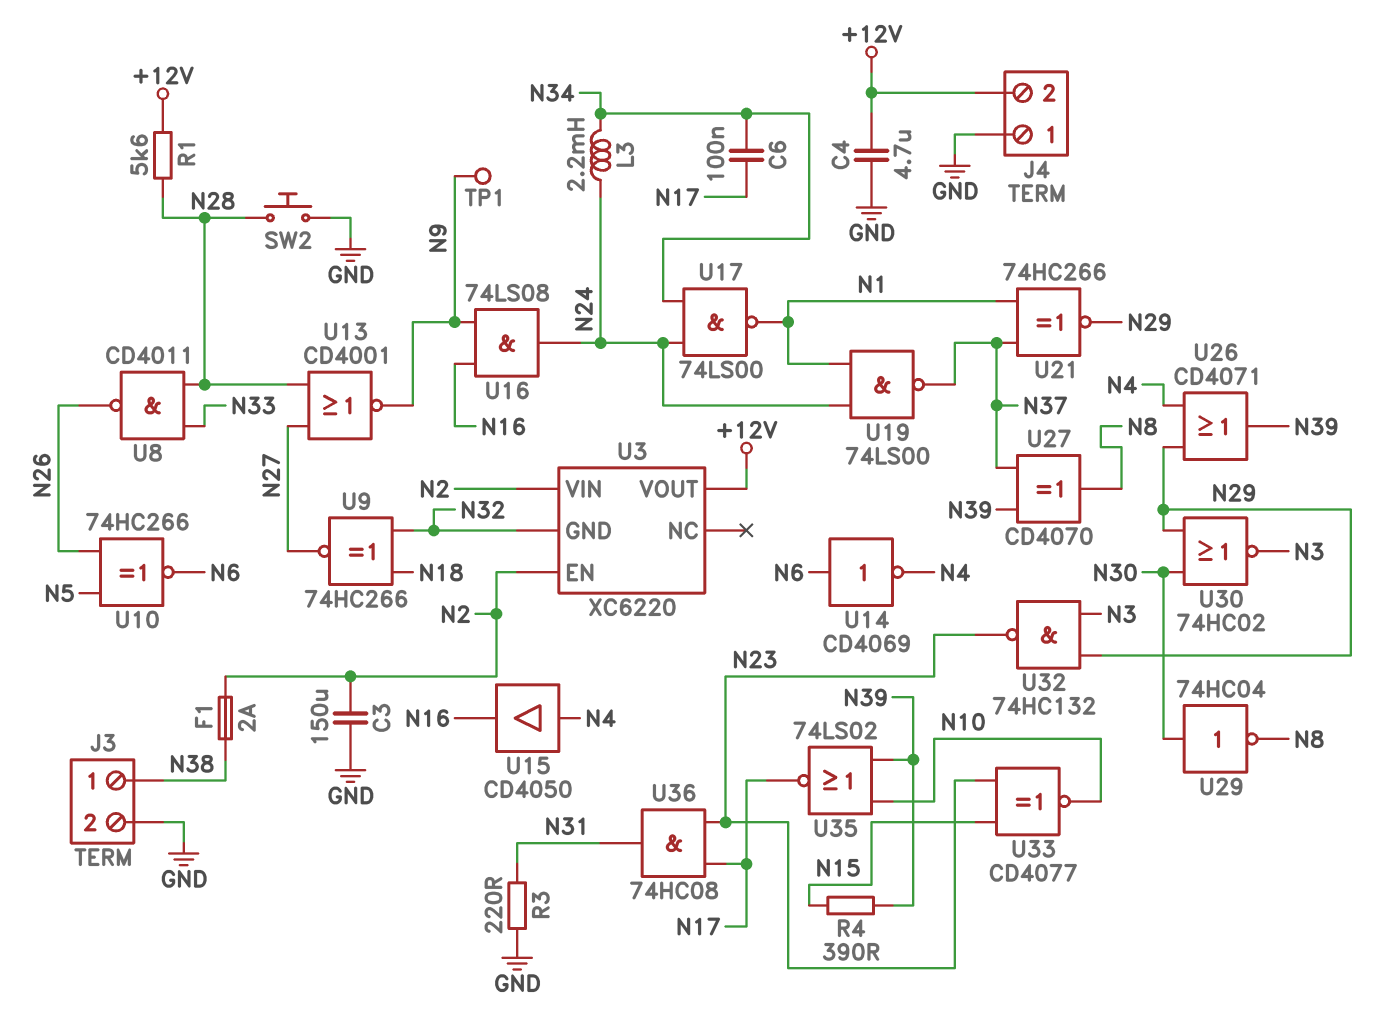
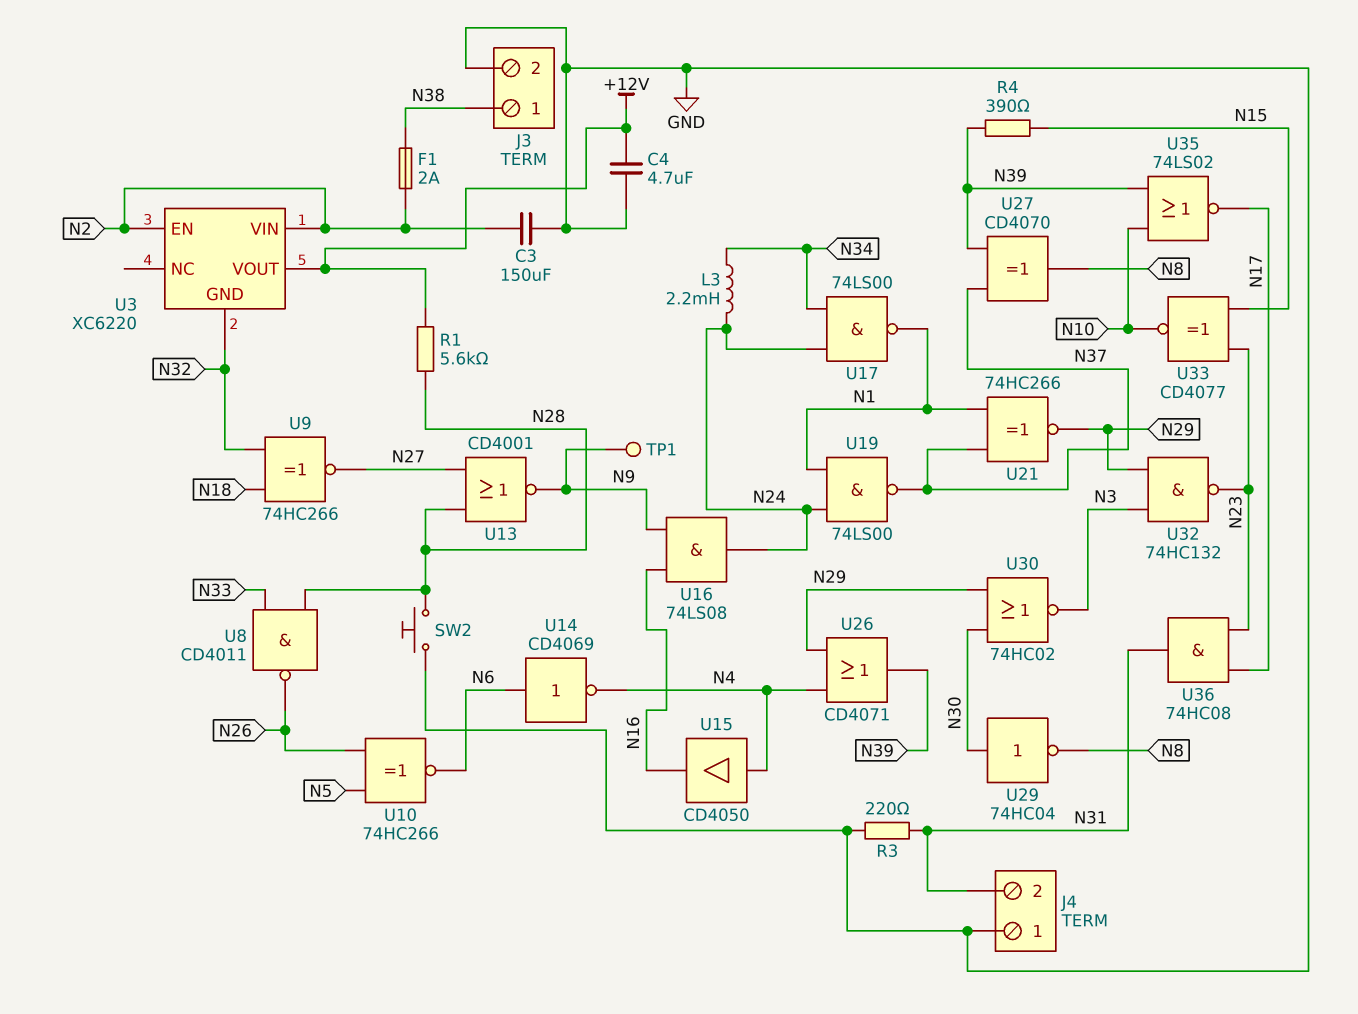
C6: 100nF (N17, N34) -> none
J4 pin 2: +12V -> N31

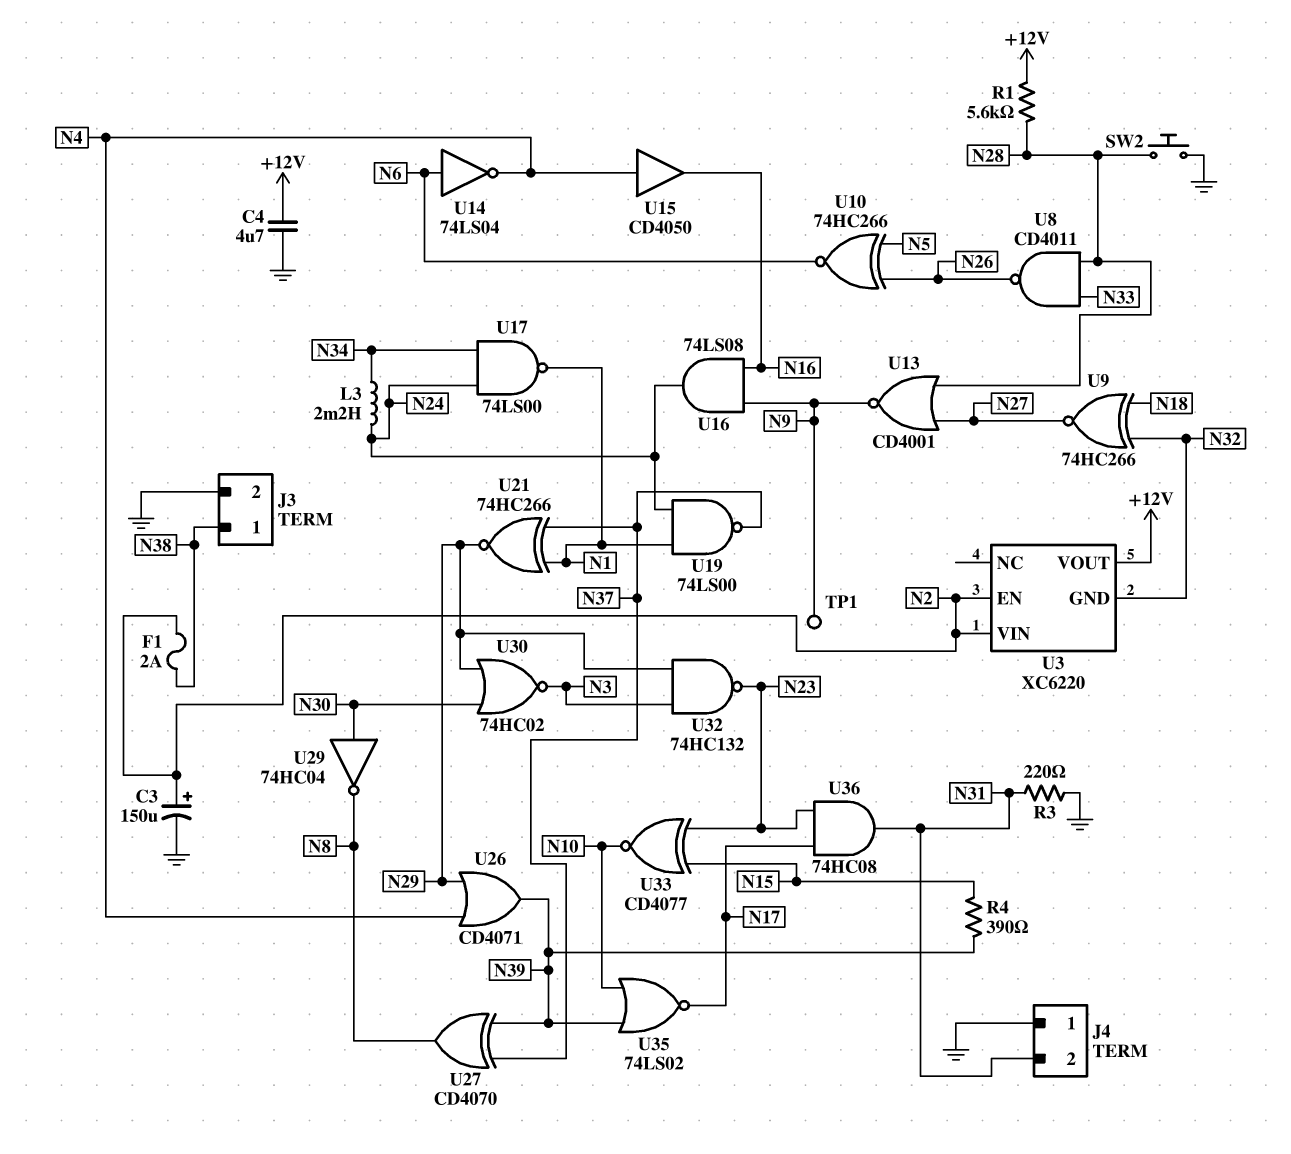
C3: 150uF (GND, N2) -> 150uF (plus N2, minus GND)
U14: NOT CD4069 (in N6, out N4) -> NOT 74LS04 (in N6, out N4)

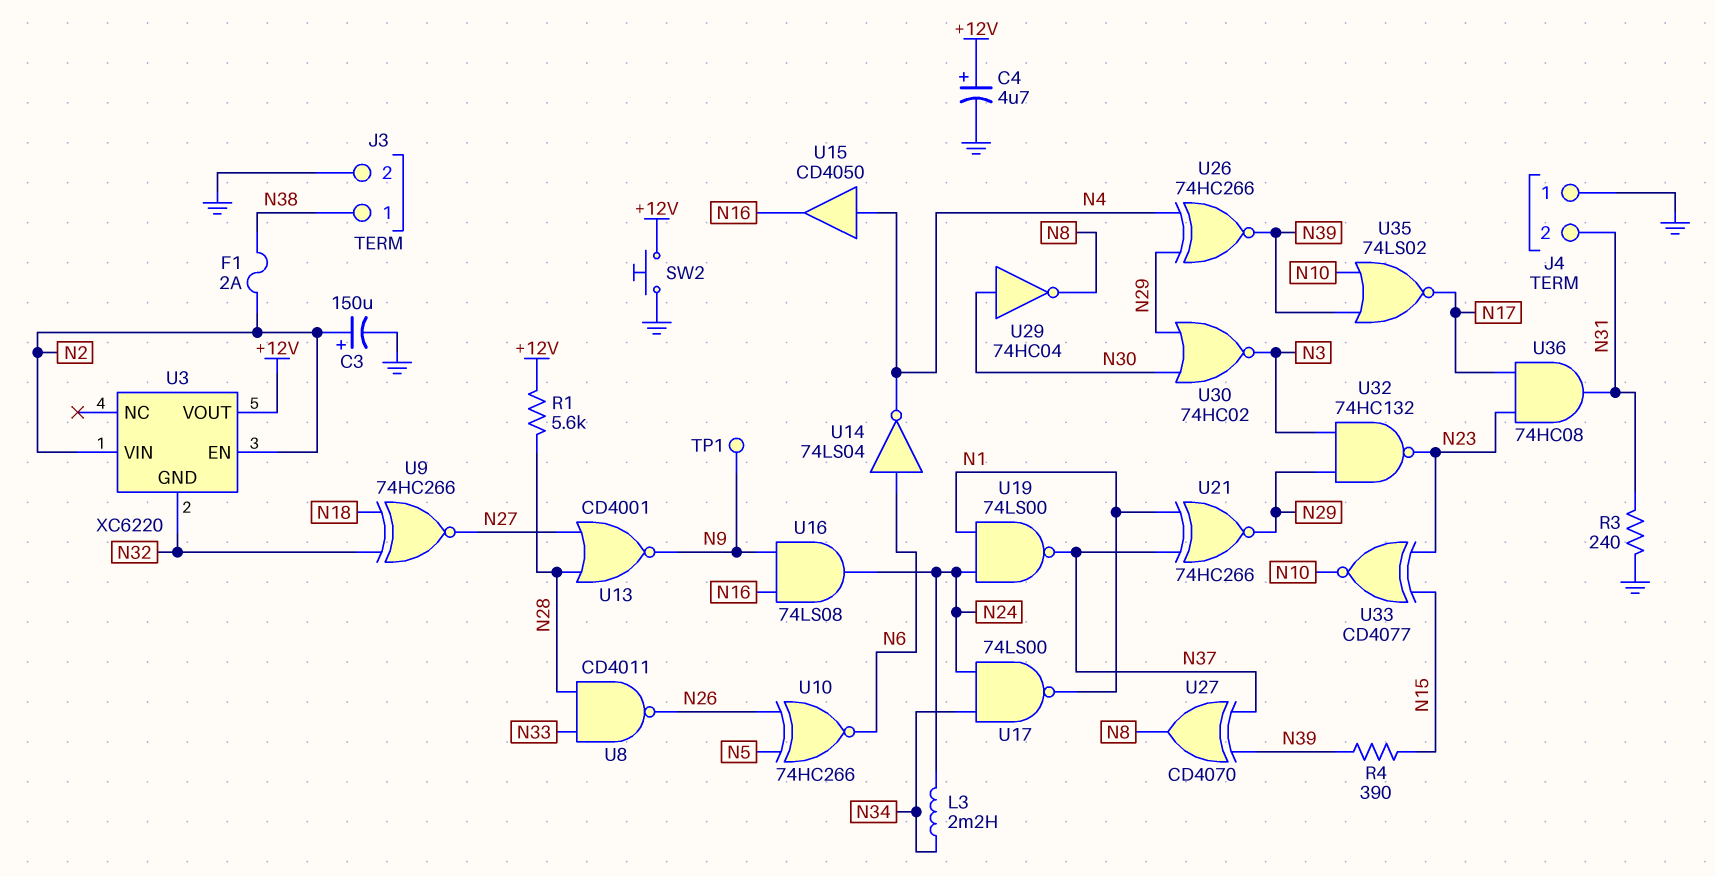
C4: 4.7uF (+12V, GND) -> 4.7uF (plus +12V, minus GND)
R3: 220 (GND, N31) -> 240 (GND, N31)
SW2: button (GND, N28) -> button (+12V, GND)
U26: OR CD4071 (in N4, in N29, out N39) -> XNOR 74HC266 (in N4, in N29, out N39)

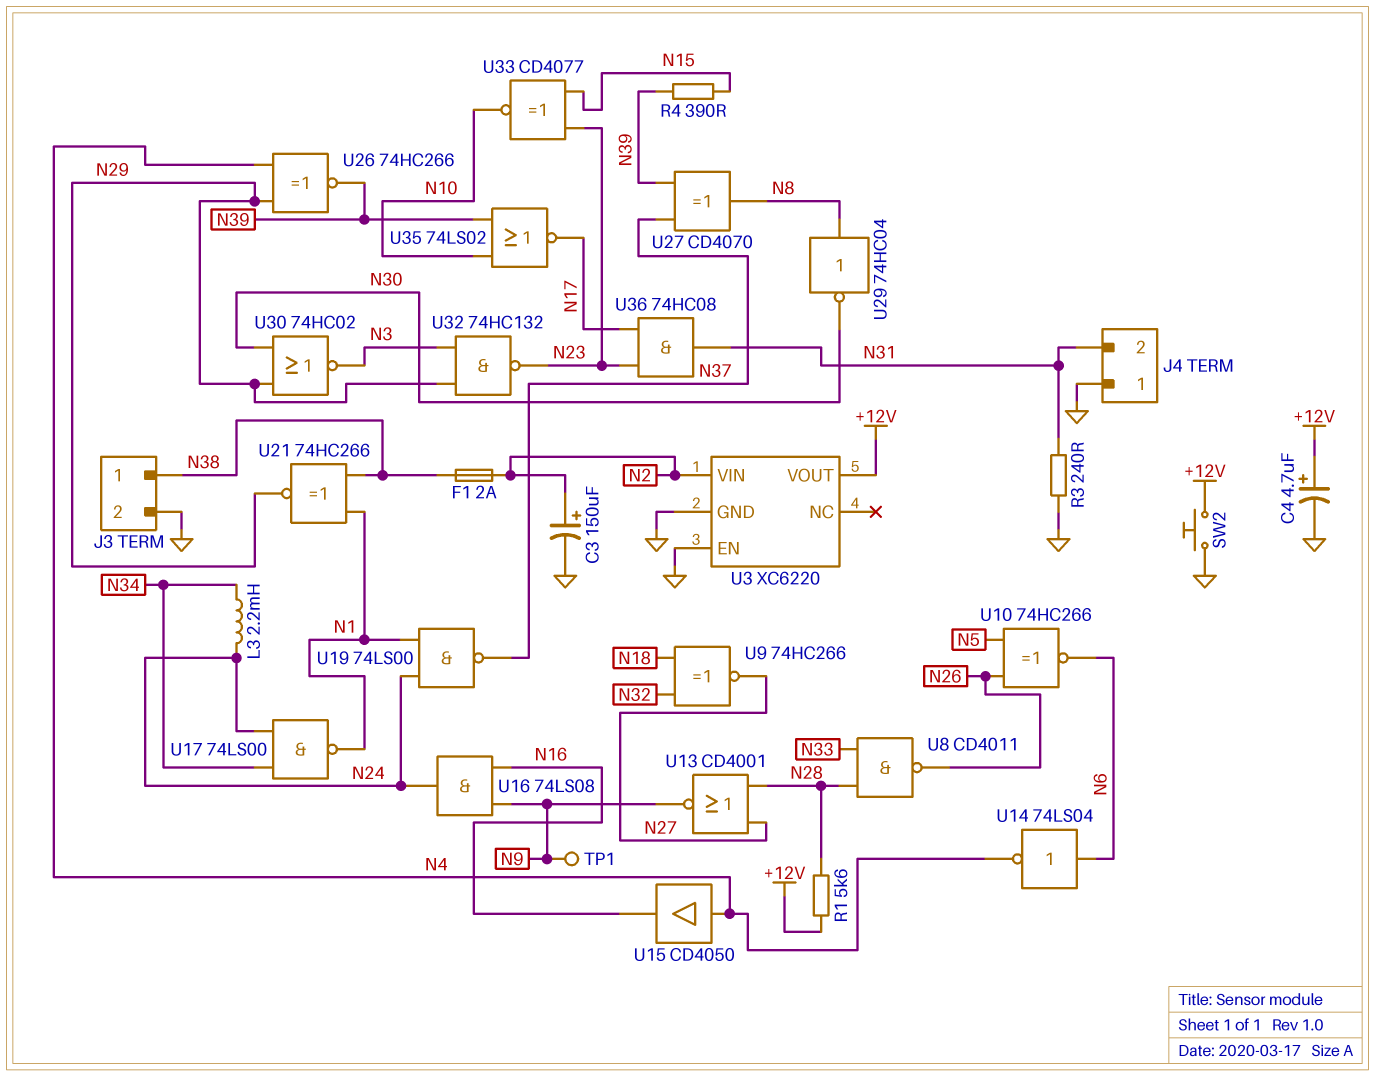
U3 pin EN: N2 -> GND
U3 pin GND: N32 -> GND
U21: XNOR 74HC266 (in N1, in N37, out N29) -> XNOR 74HC266 (in N1, in N38, out N29)
U29: NOT 74HC04 (in N30, out N8) -> NOT 74HC04 (in N8, out N30)

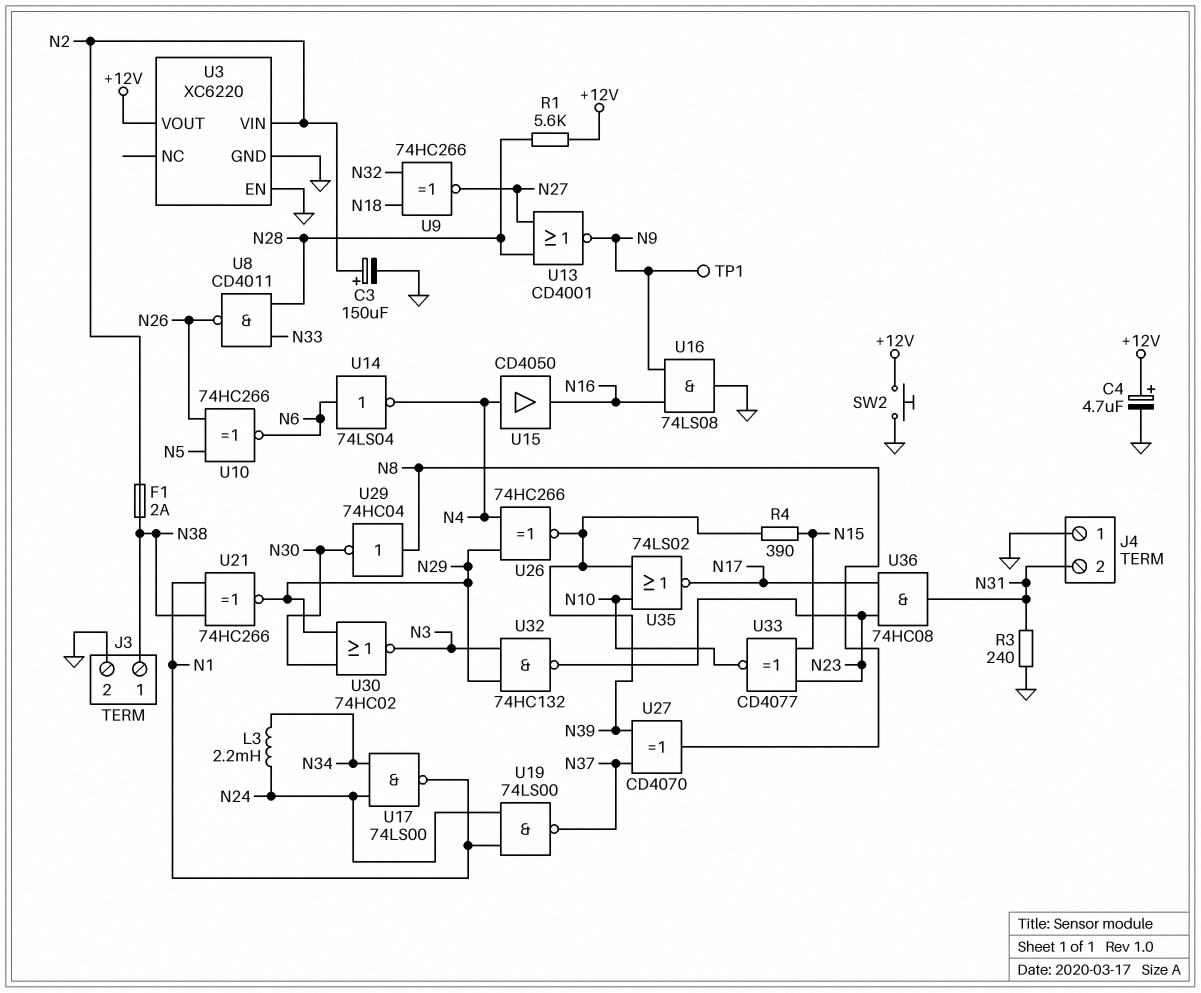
U16: AND 74LS08 (in N9, in N16, out N24) -> AND 74LS08 (in N9, in N16, out GND)

